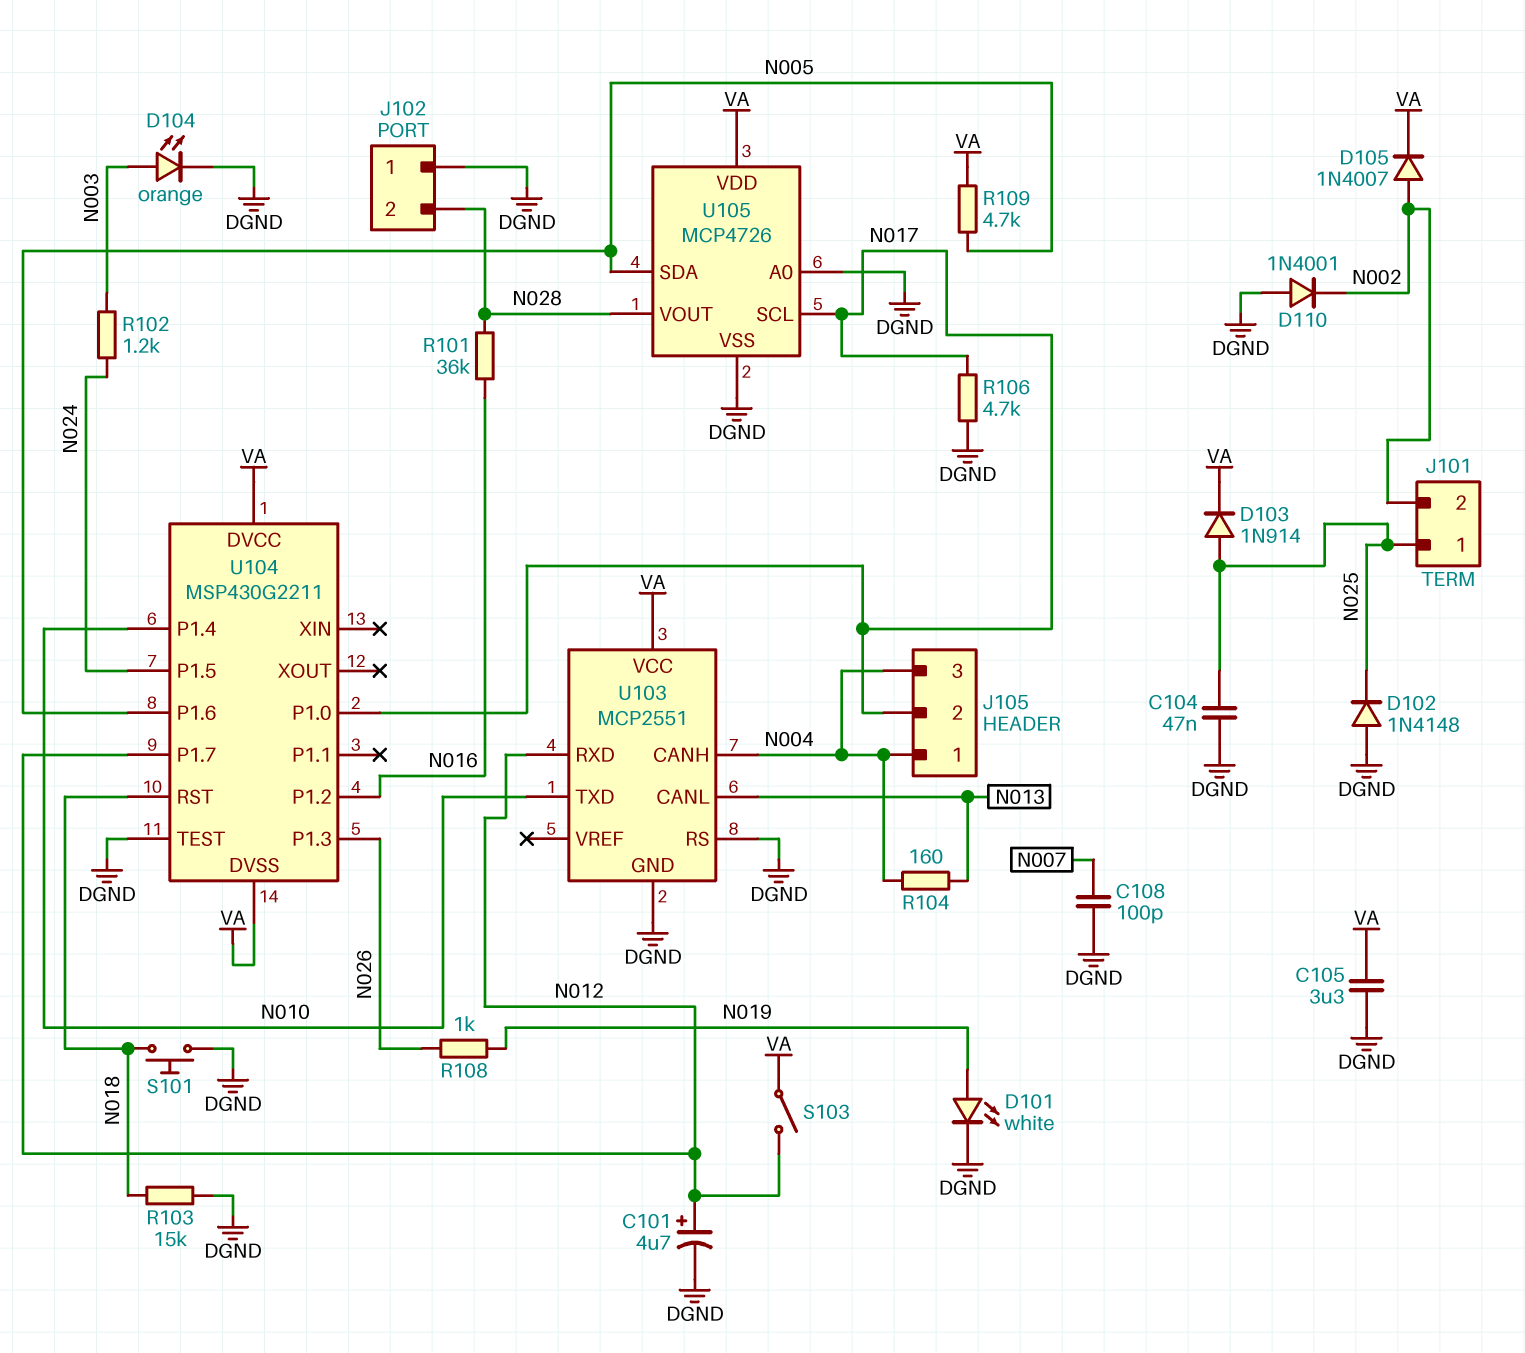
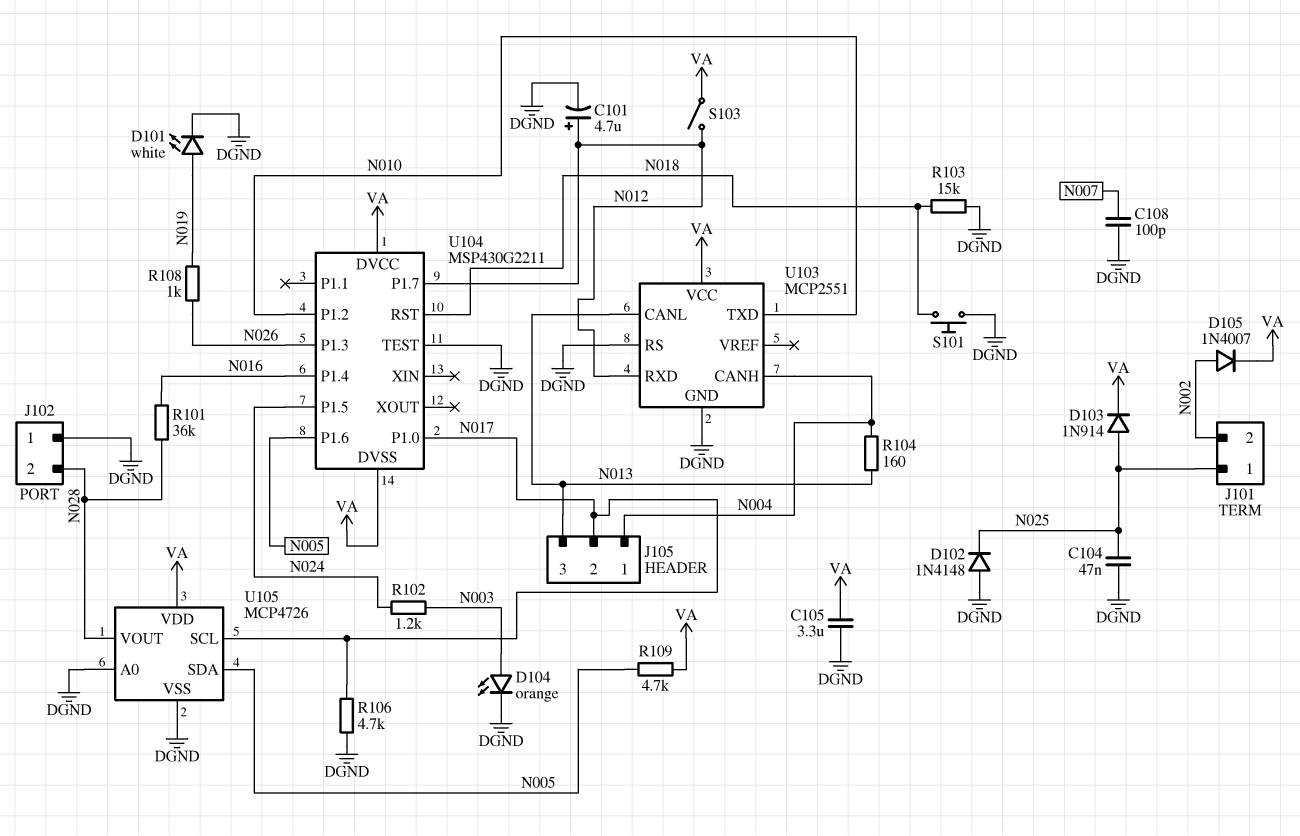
D110: diode 1N4001 (A DGND, K N002) -> none
J105 pin 3: N004 -> N013
U104 pin P1.2: N016 -> N010
U104 pin P1.4: N010 -> N016

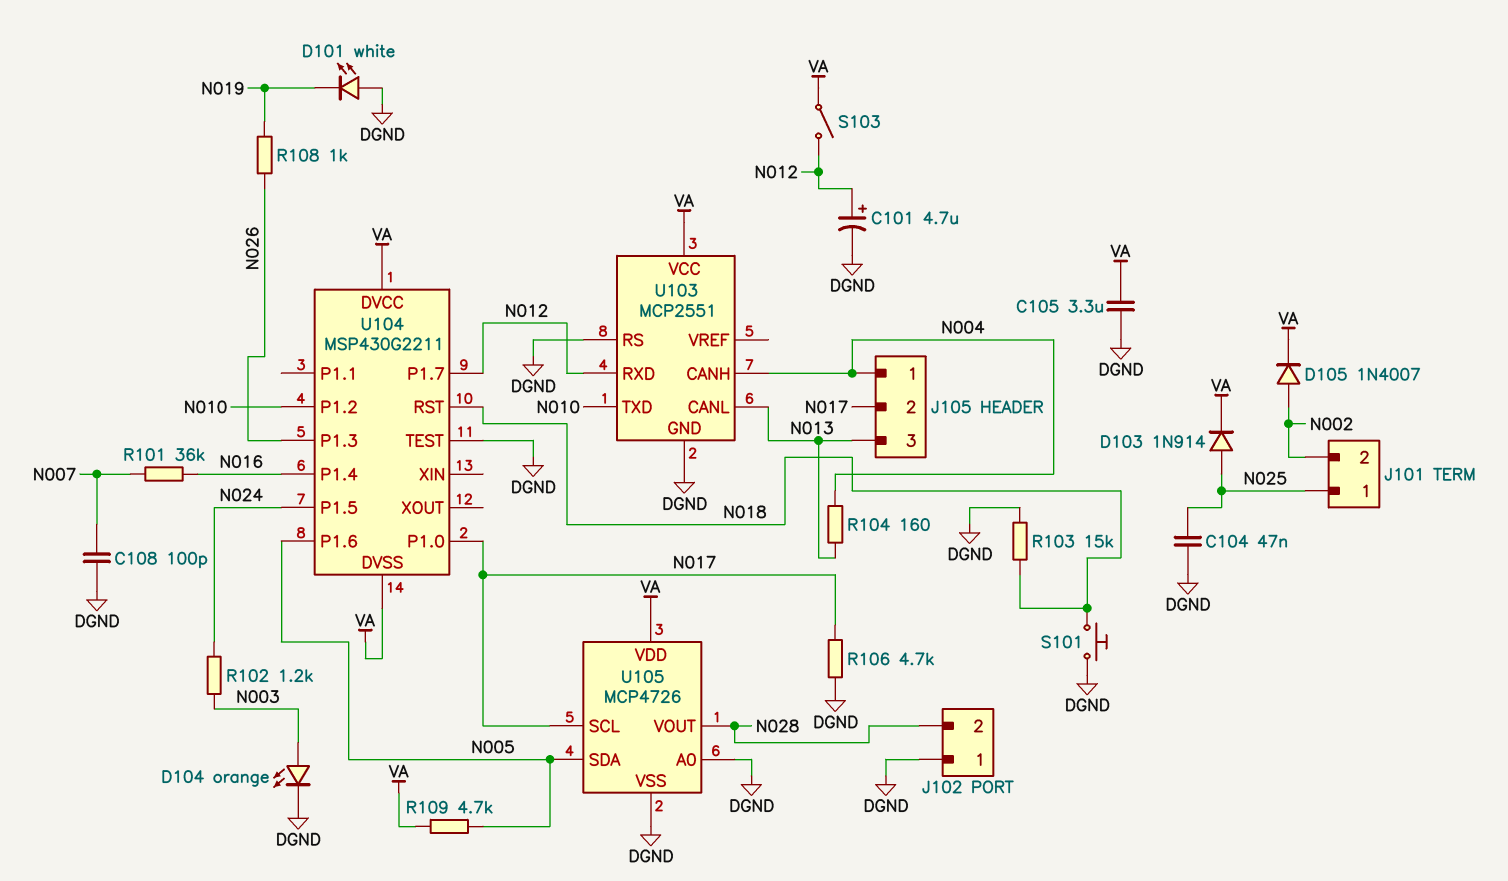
D101: LED white (A N019, K DGND) -> LED white (A DGND, K N019)
D102: diode 1N4148 (A DGND, K N025) -> none
R101: 36k (N016, N028) -> 36k (N007, N016)

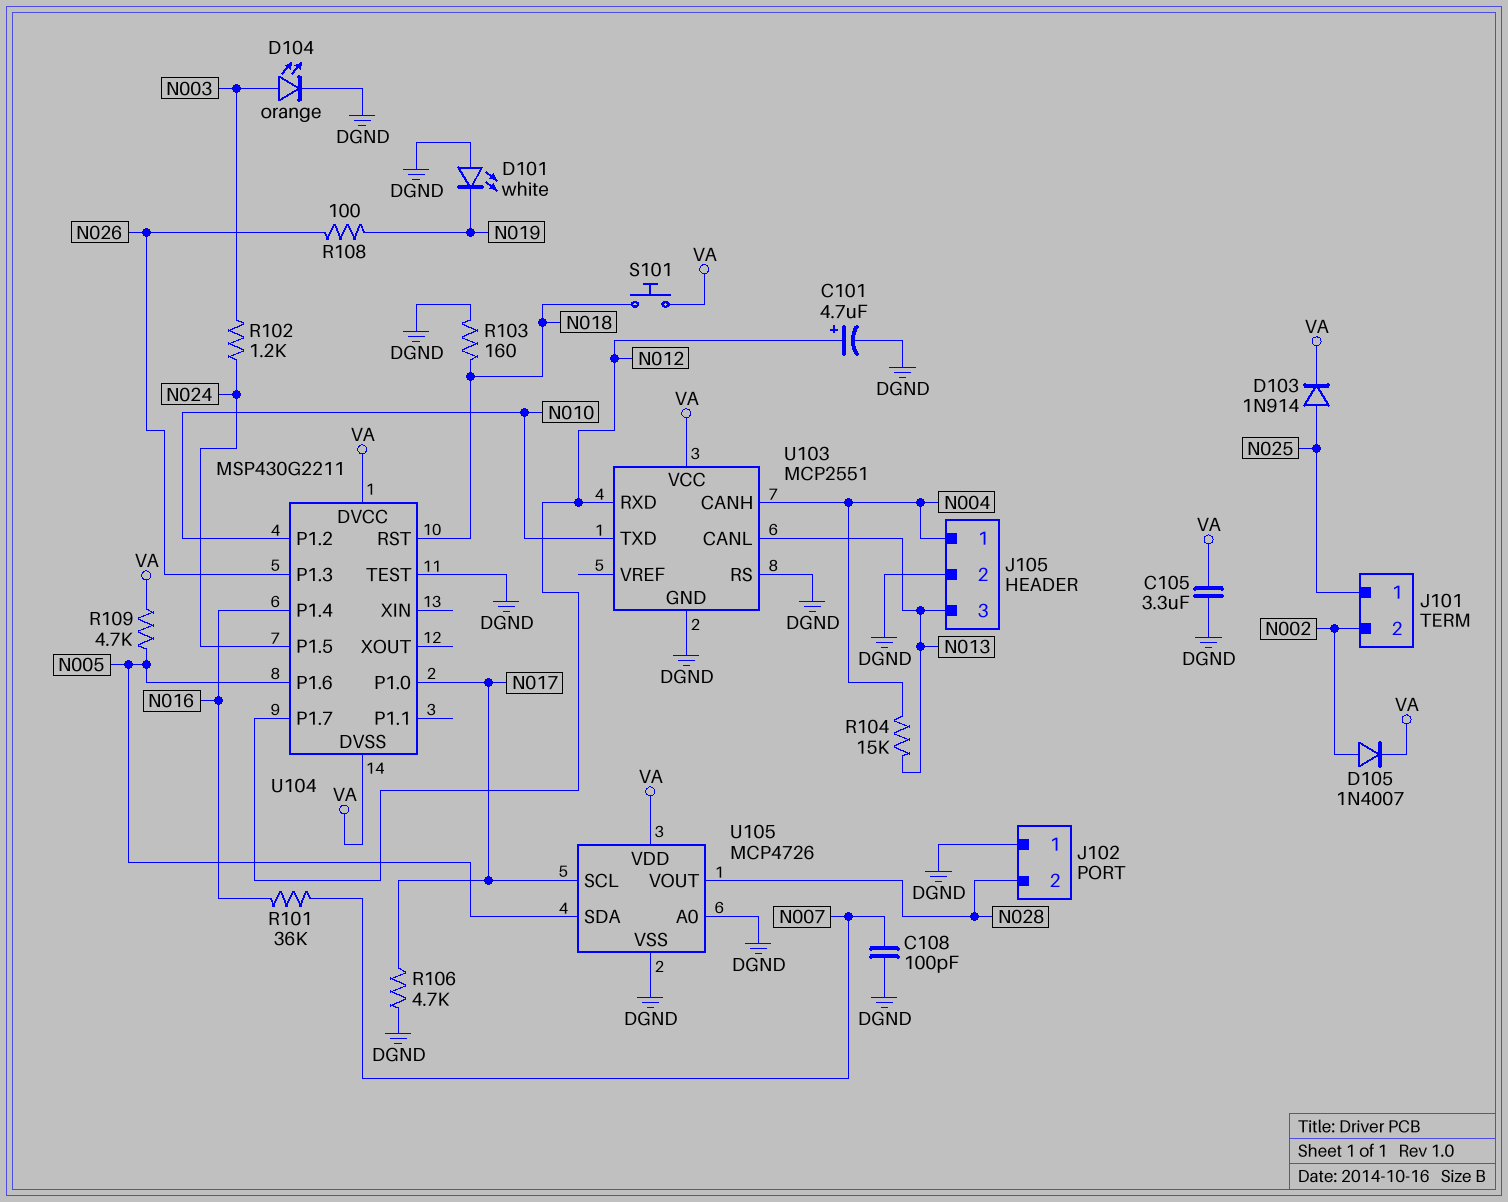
C104: 47nF (DGND, N025) -> none
J105 pin 2: N017 -> DGND
R103: 15k (DGND, N018) -> 160 (DGND, N018)
R104: 160 (N004, N013) -> 15k (N004, N013)
R108: 1k (N019, N026) -> 100 (N019, N026)
S101: button (DGND, N018) -> button (N018, VA)
S103: switch (N012, VA) -> none

